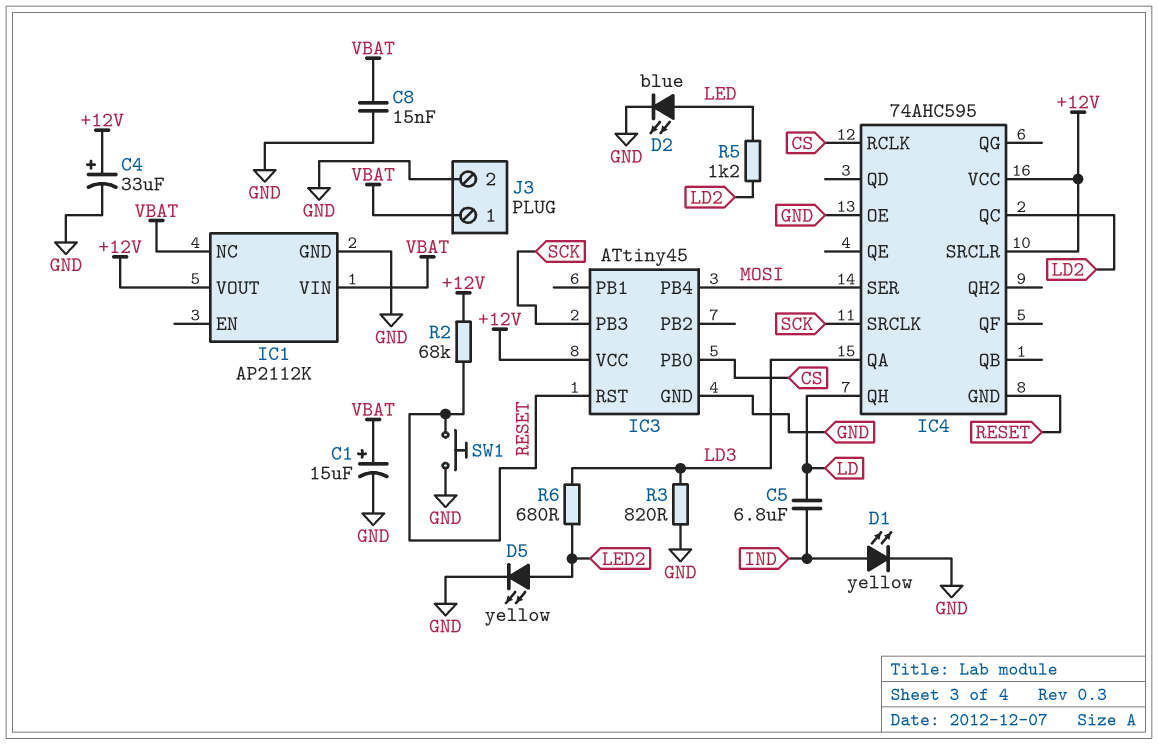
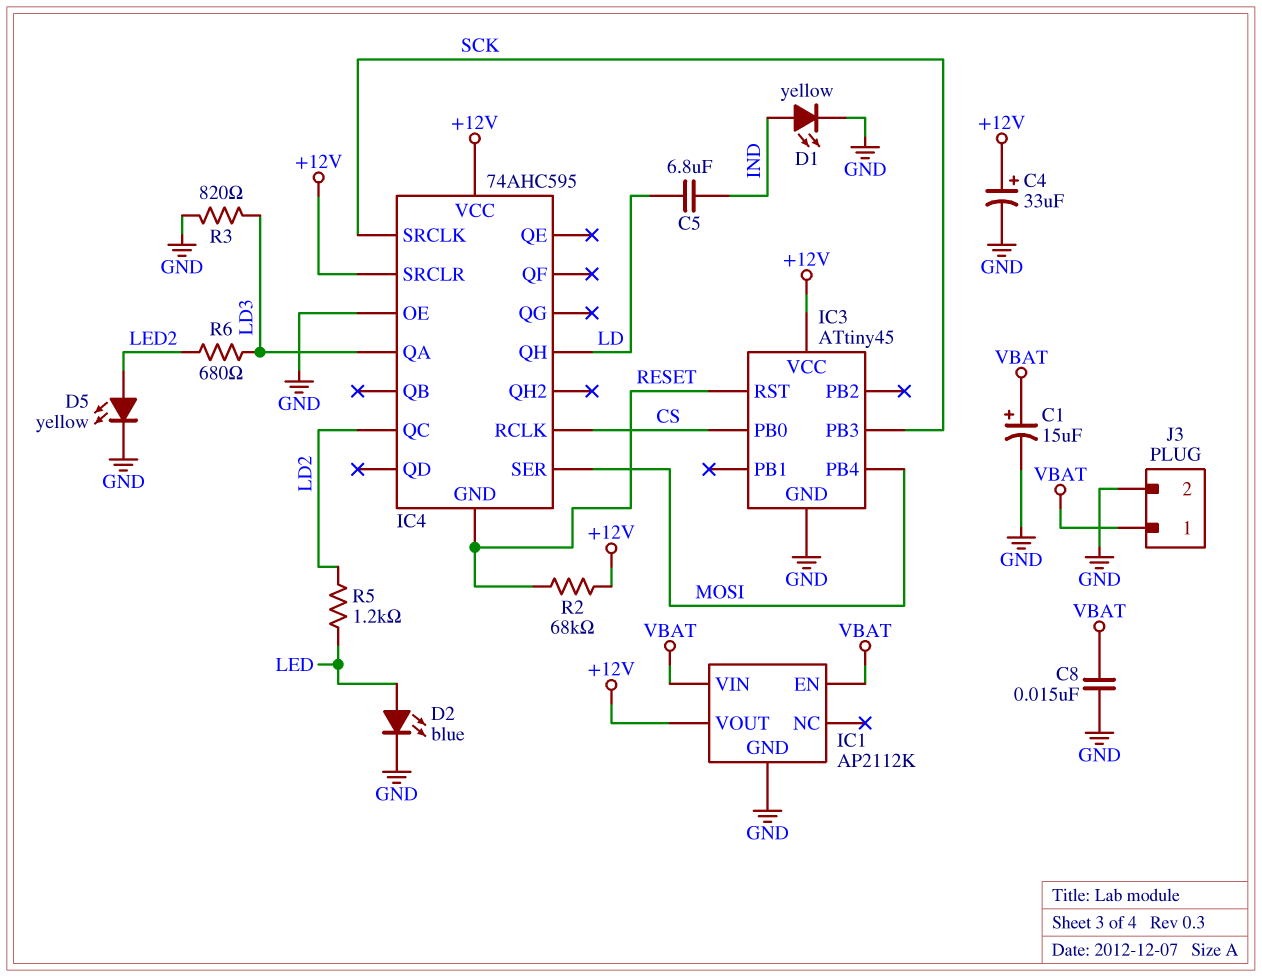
IC1 pin EN: none -> VBAT
IC1 pin NC: VBAT -> none
SW1: button (GND, RESET) -> none

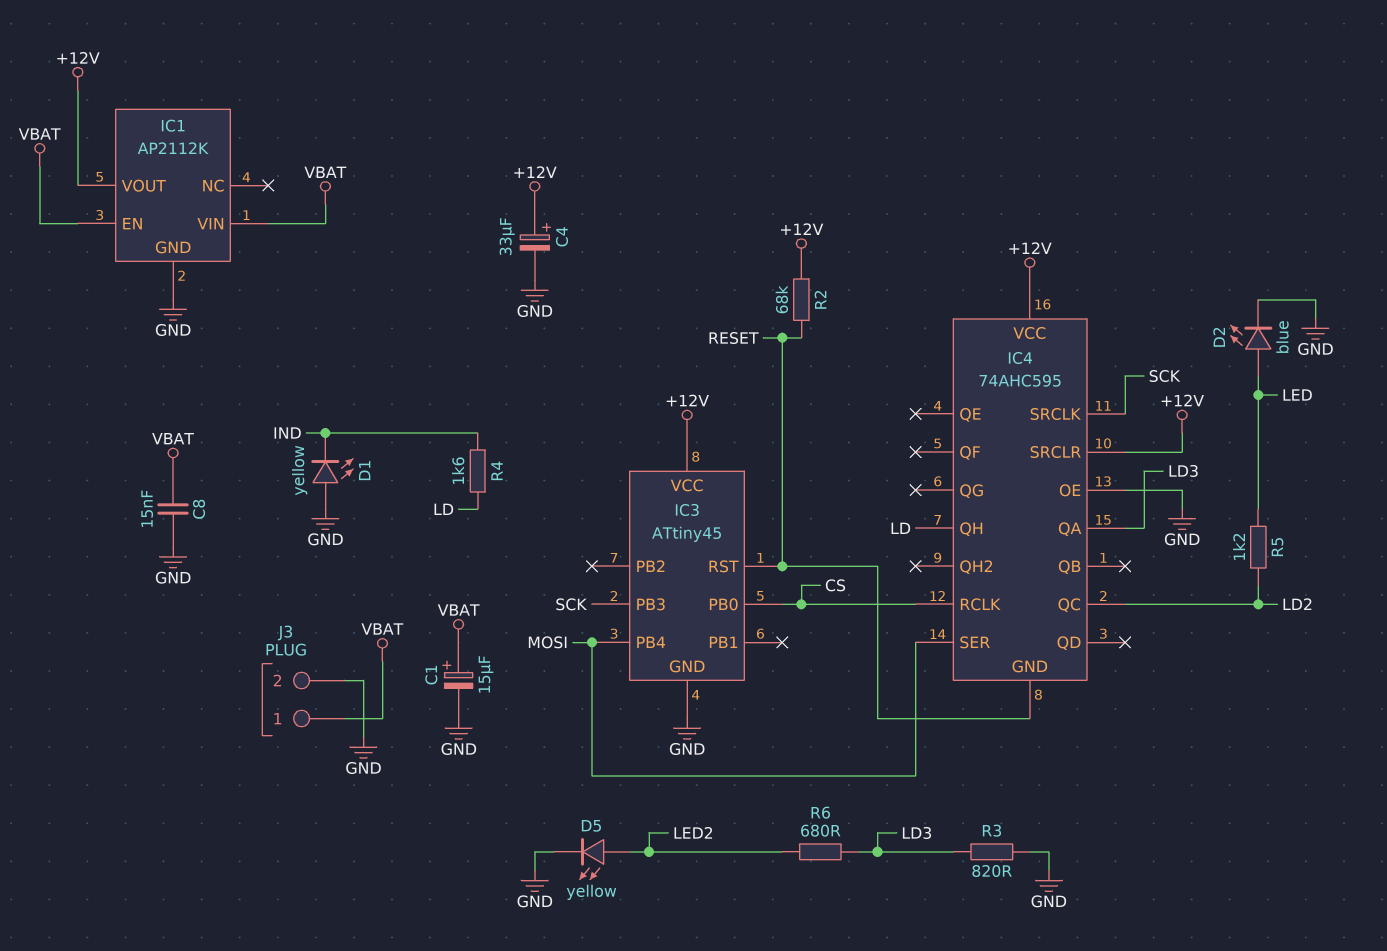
C5: 6.8uF (IND, LD) -> none
D1: LED yellow (A IND, K GND) -> LED yellow (A GND, K IND)
R4: none -> 1.6k (IND, LD)

